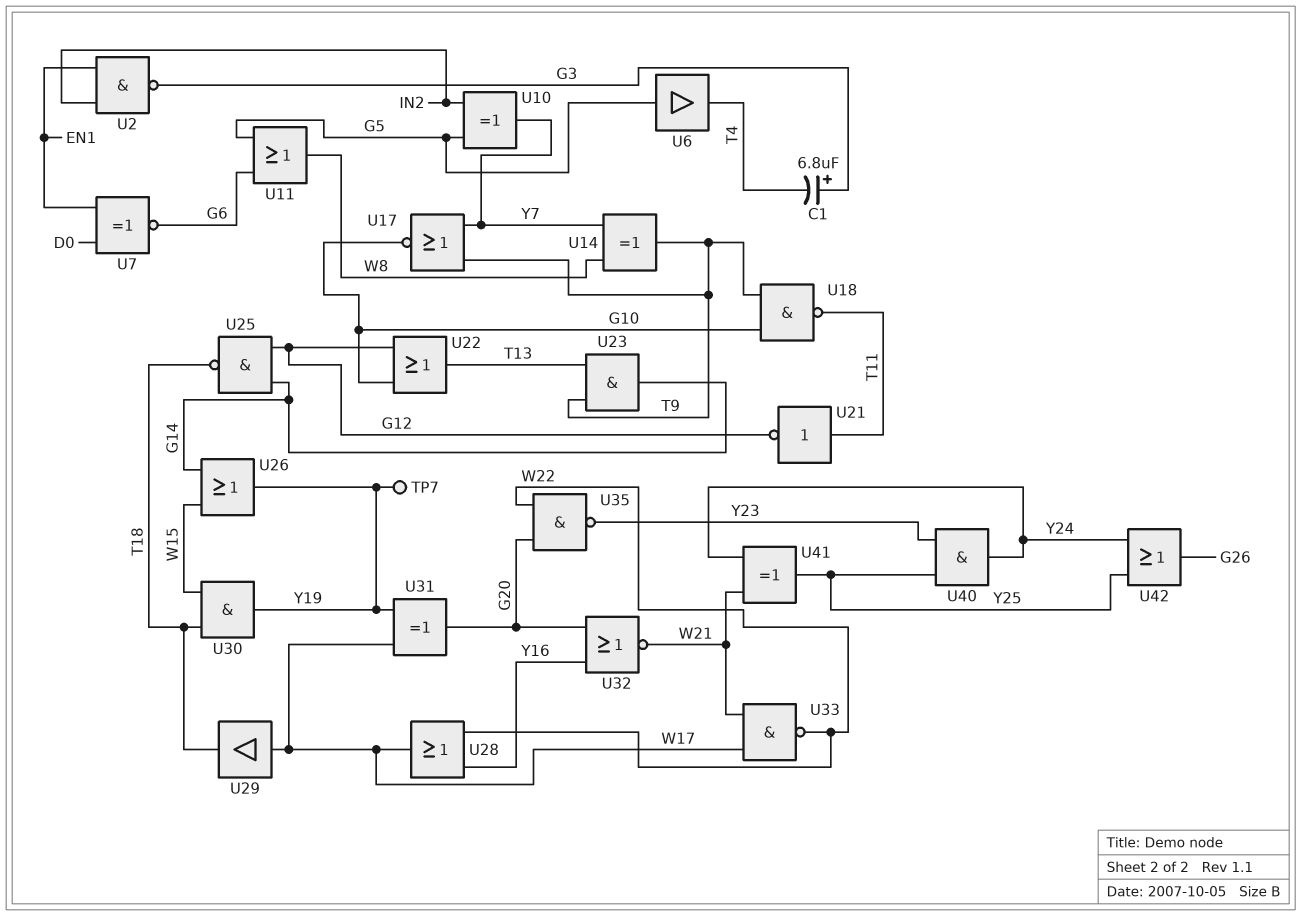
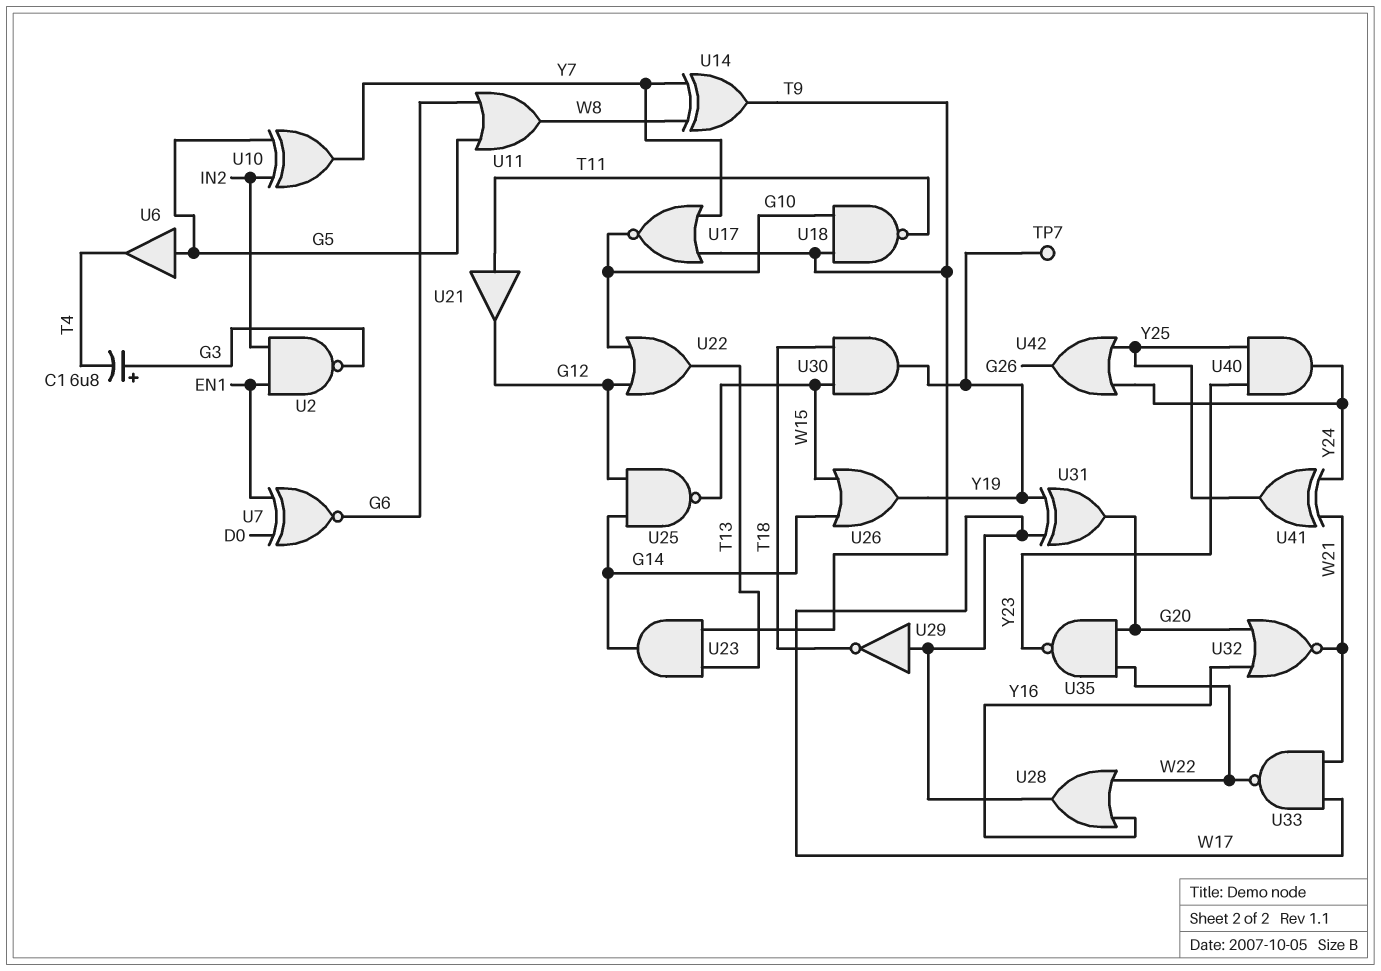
U21: NOT (in T11, out G12) -> buffer (in T11, out G12)
U25: NAND (in G12, in G14, out T18) -> NAND (in G12, in G14, out W15)
U29: buffer (in W17, out T18) -> NOT (in W17, out T18)

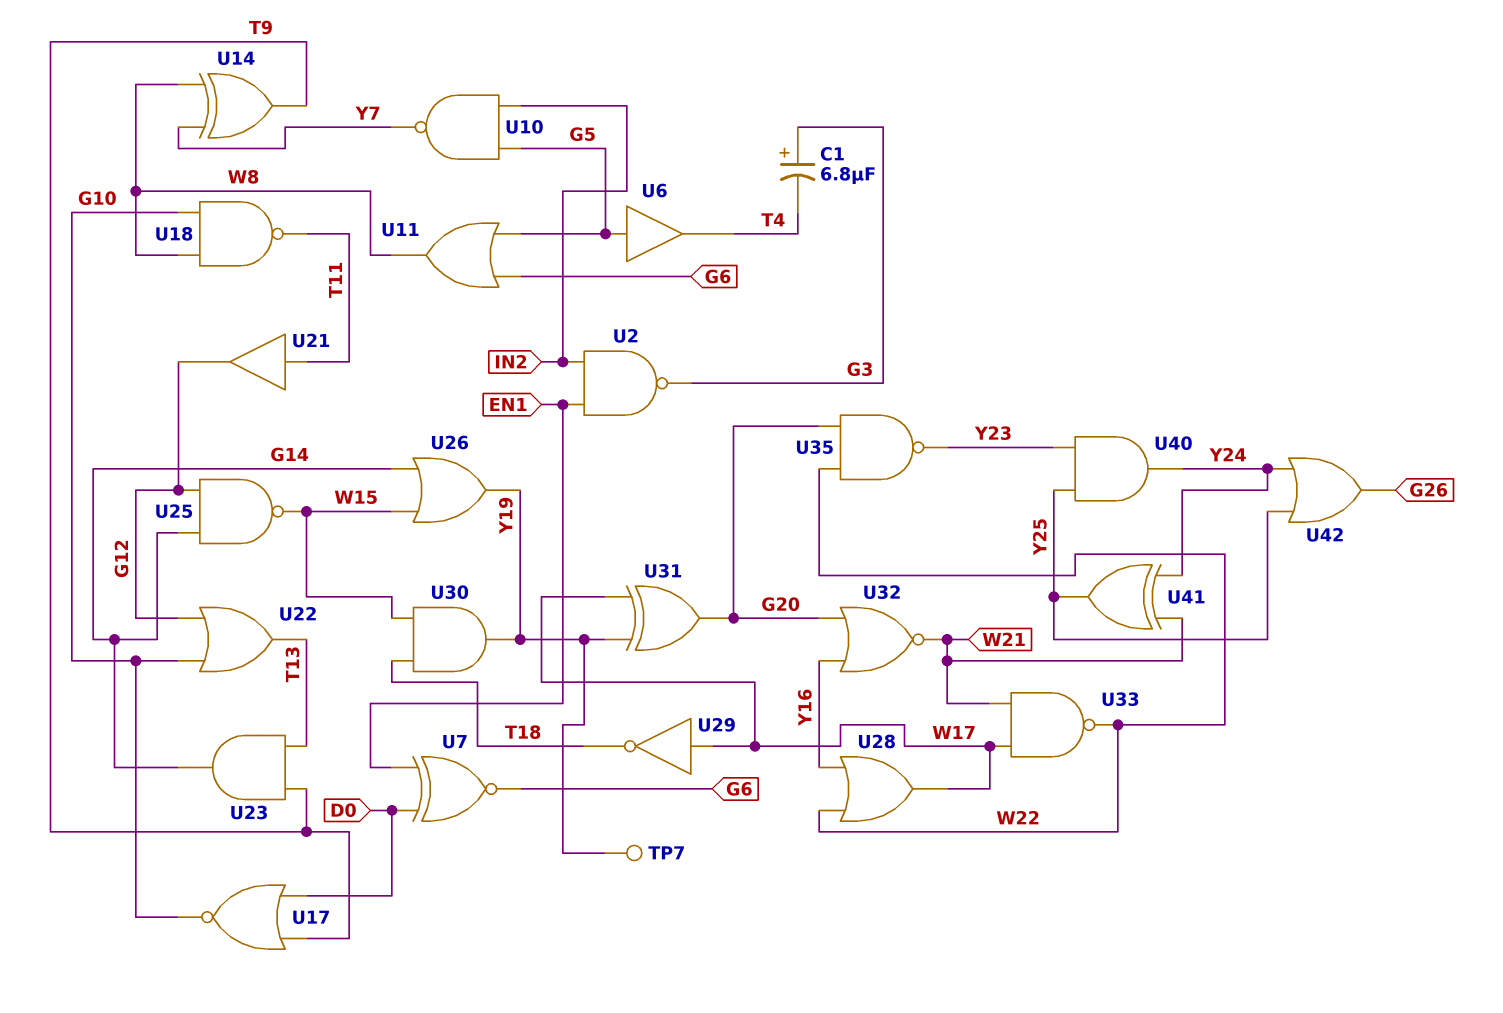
U10: XOR (in G5, in IN2, out Y7) -> NAND (in G5, in IN2, out Y7)
U17: NOR (in T9, in Y7, out G10) -> NOR (in D0, in T9, out G10)
U18: NAND (in G10, in T9, out T11) -> NAND (in G10, in W8, out T11)

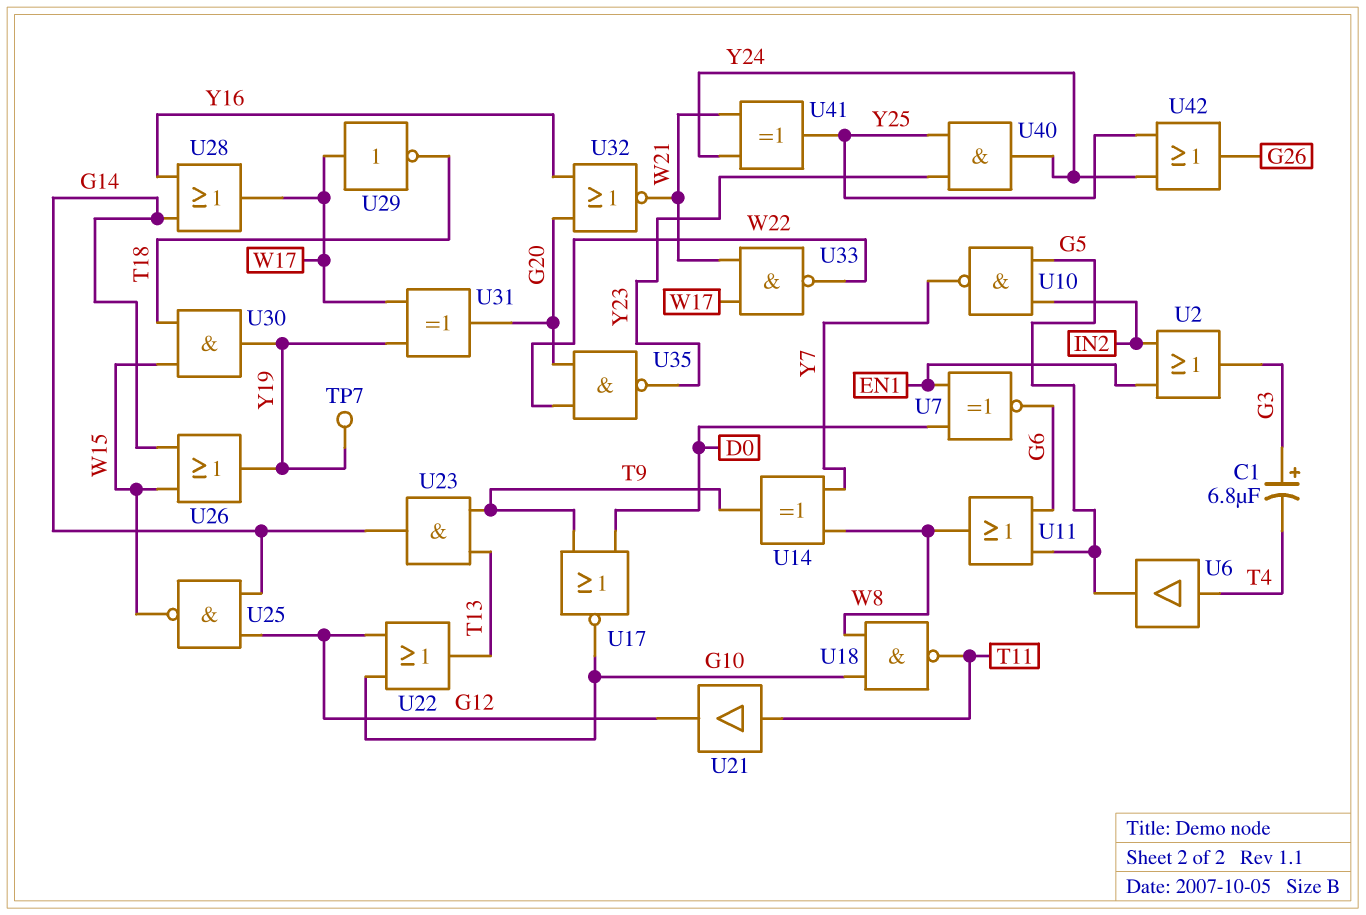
U2: NAND (in EN1, in IN2, out G3) -> OR (in EN1, in IN2, out G3)
U6: buffer (in G5, out T4) -> buffer (in T4, out G5)
U28: OR (in W22, in Y16, out W17) -> OR (in G14, in Y16, out W17)

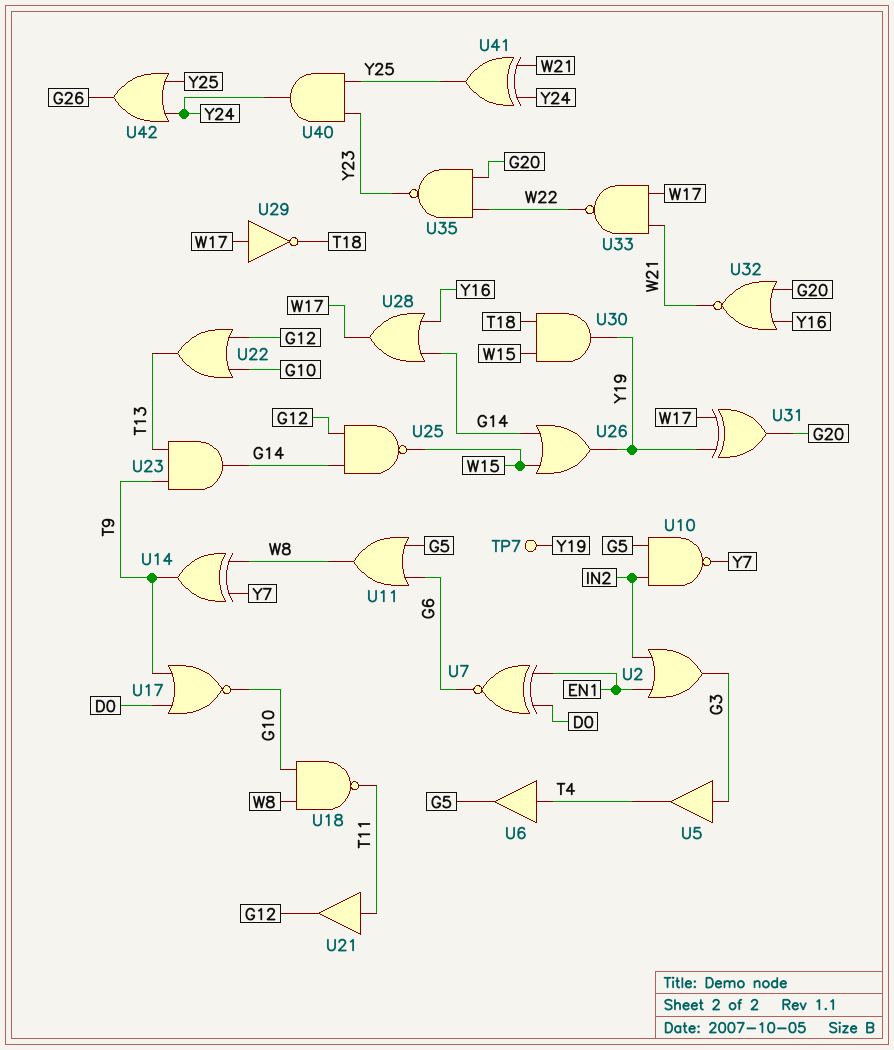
C1: 6.8uF (plus G3, minus T4) -> none
U5: none -> buffer (in G3, out T4)

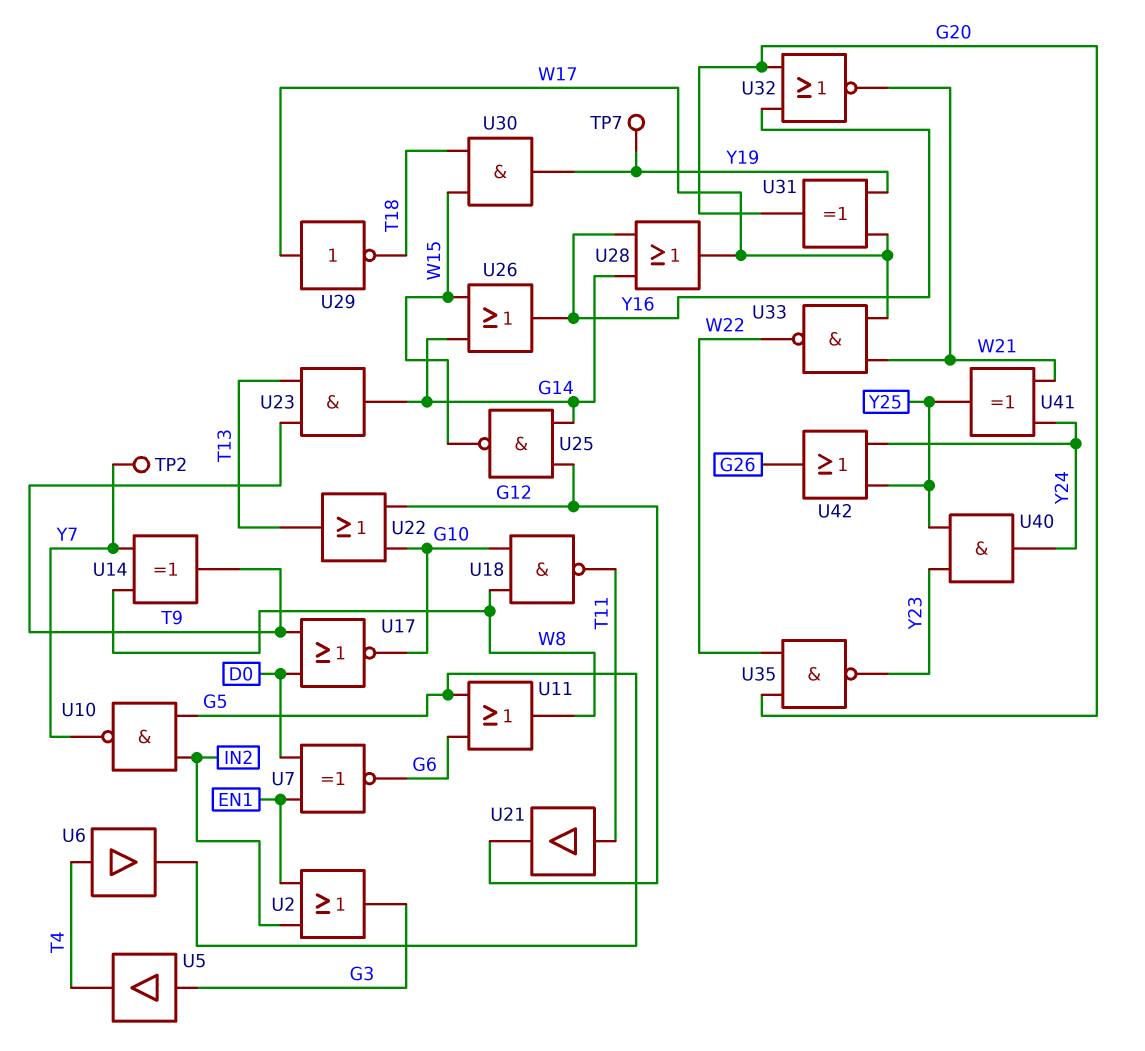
TP2: none -> test point (Y7)
U26: OR (in G14, in W15, out Y19) -> OR (in G14, in W15, out Y16)

